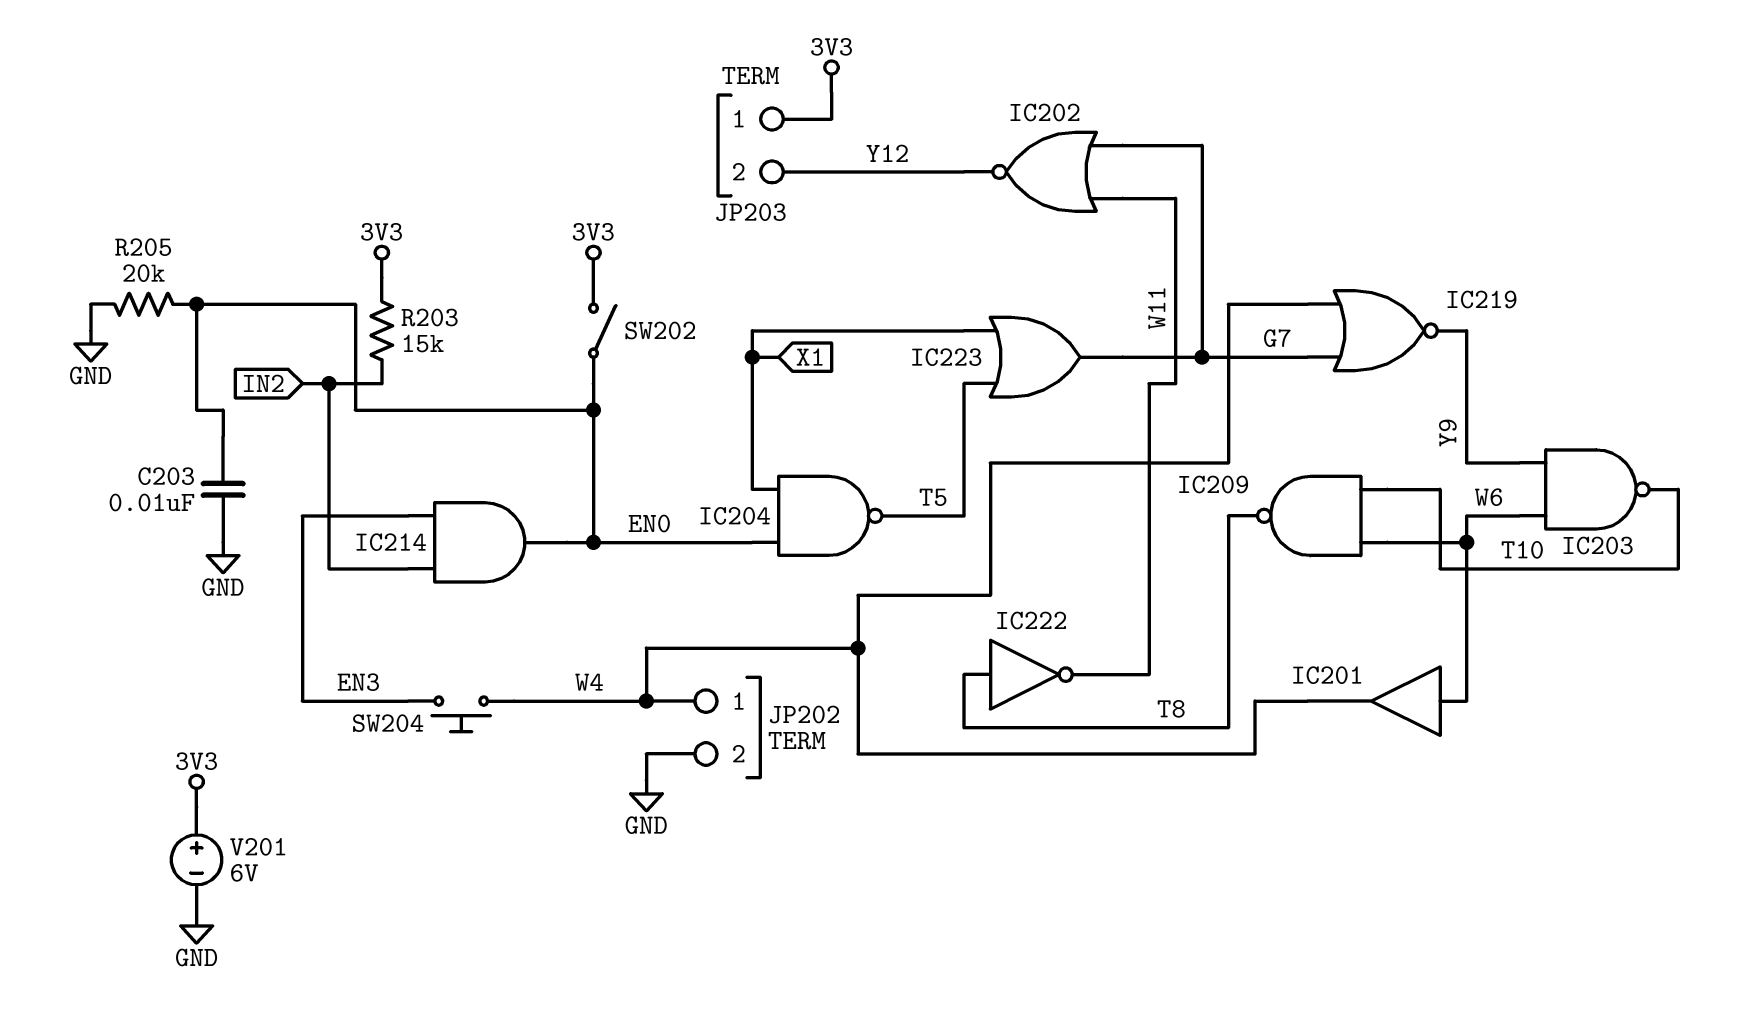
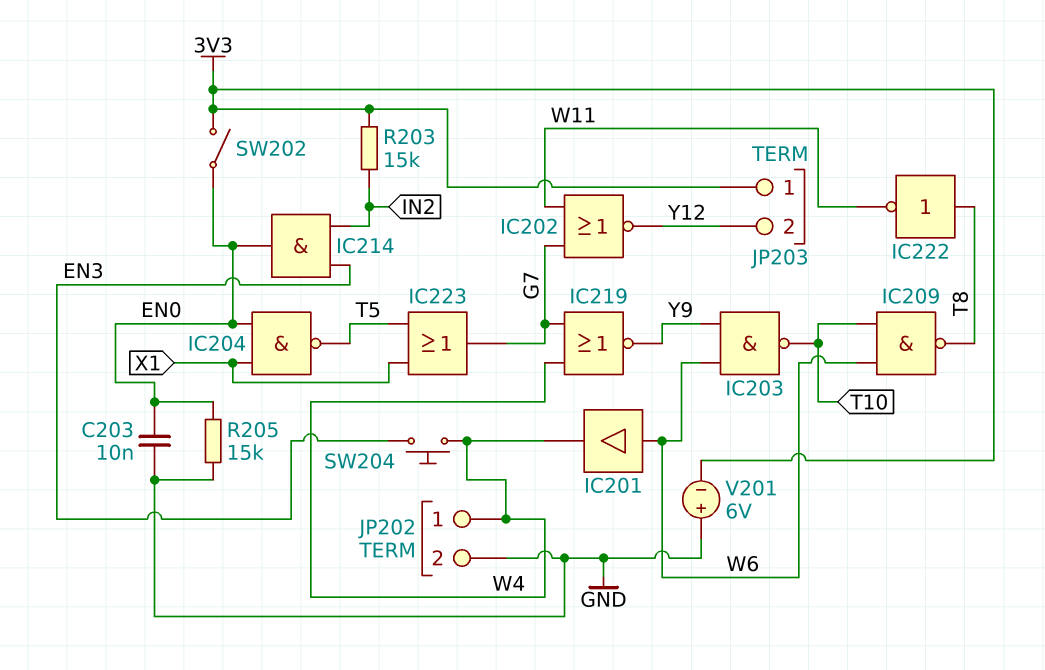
R205: 20k (EN0, GND) -> 15k (EN0, GND)
V201: 6V (plus 3V3, minus GND) -> 6V (plus GND, minus 3V3)

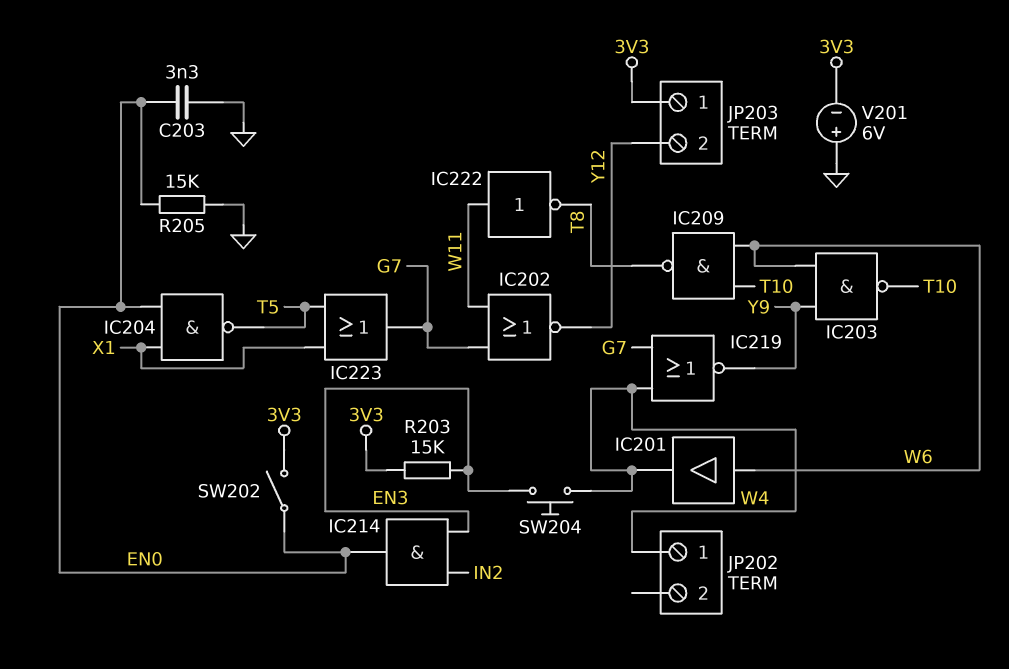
C203: 10nF (EN0, GND) -> 3.3nF (EN0, GND)
IC222: NOT (in T8, out W11) -> NOT (in W11, out T8)
JP202 pin 2: GND -> none
R203: 15k (3V3, IN2) -> 15k (3V3, EN3)

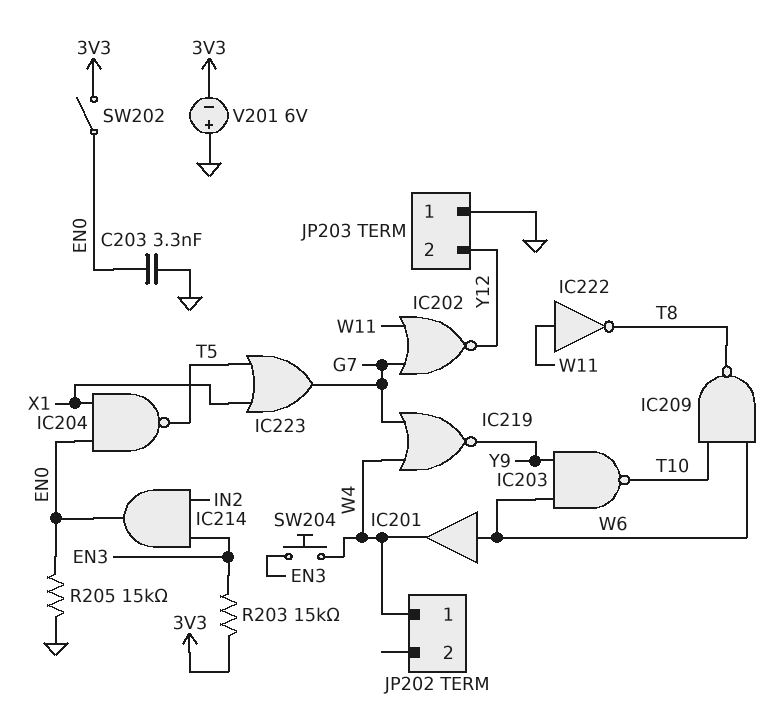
JP203 pin 1: 3V3 -> GND

